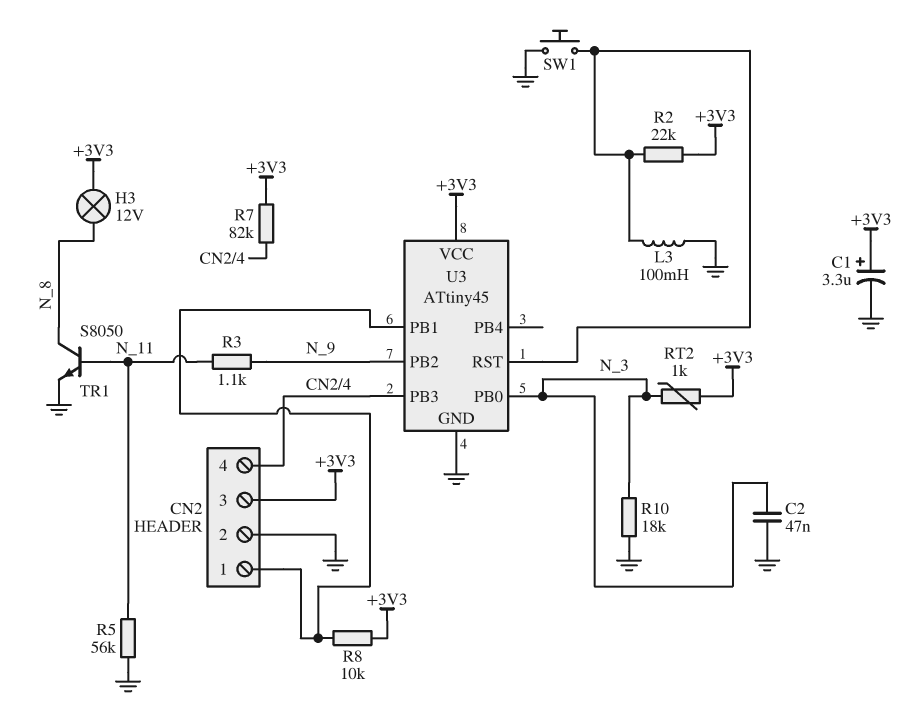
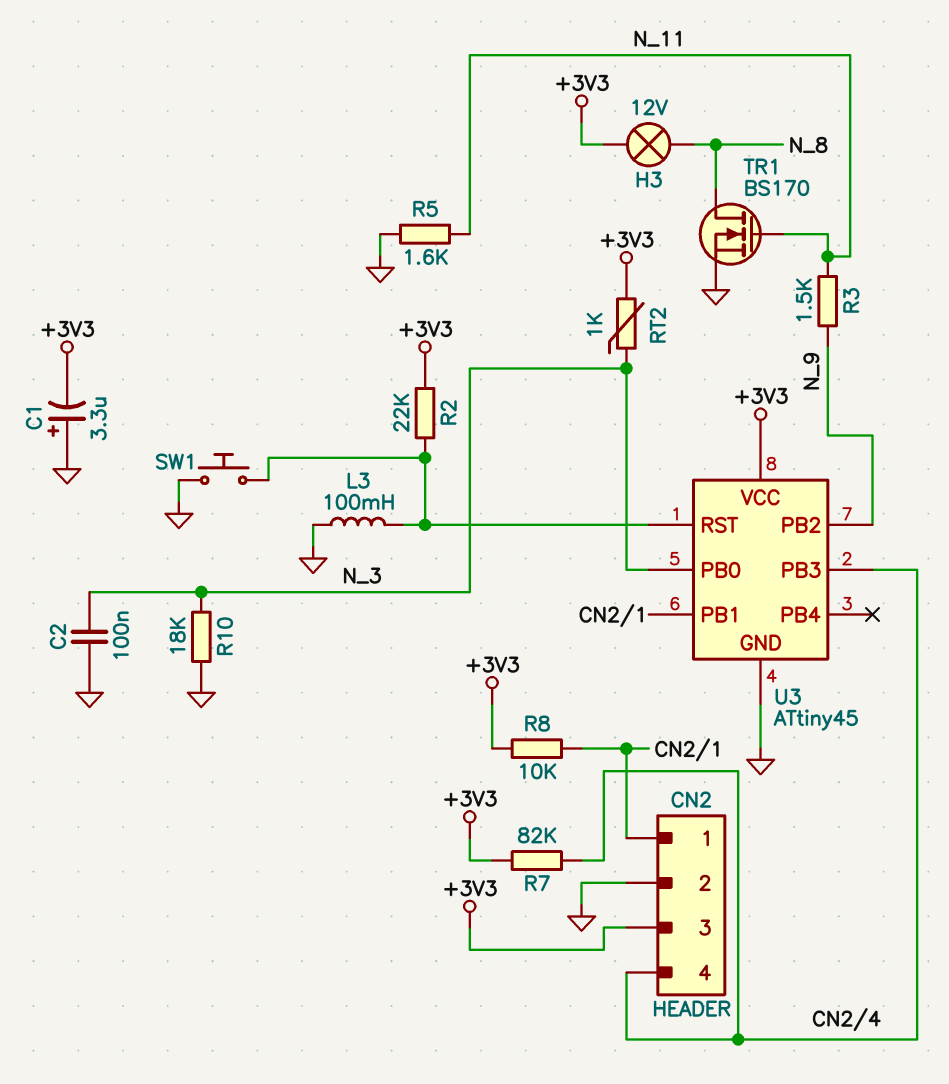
C1: 3.3uF (plus +3V3, minus GND) -> 3.3uF (plus GND, minus +3V3)
C2: 47nF (GND, N_3) -> 100nF (GND, N_3)
R3: 1.1k (N_9, N_11) -> 1.5k (N_9, N_11)
R5: 56k (GND, N_11) -> 1.6k (GND, N_11)
TR1: NPN S8050 (B N_11, C N_8, E GND) -> NMOS BS170 (G N_11, D N_8, S GND)

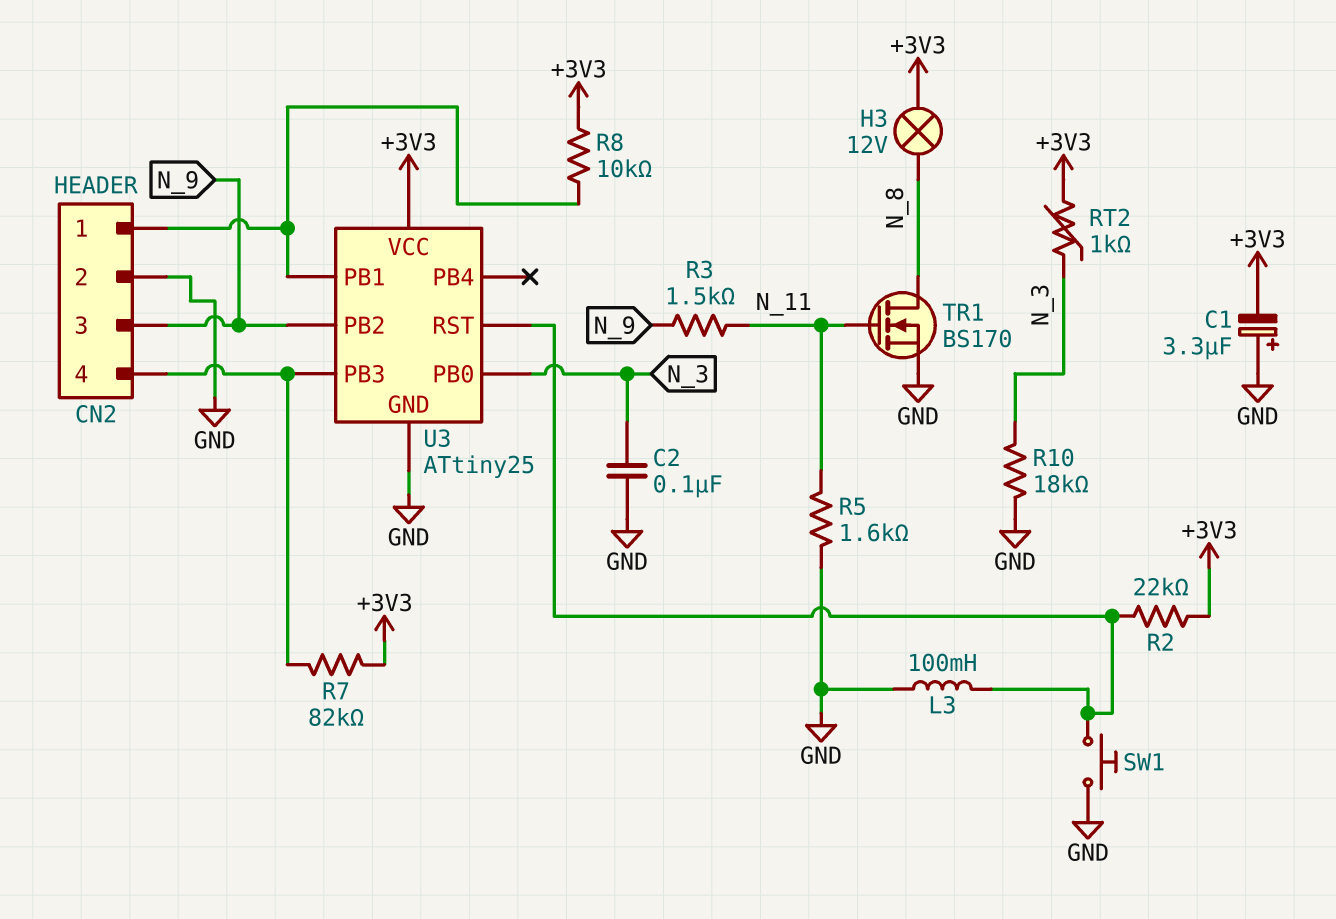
CN2 pin 3: +3V3 -> N_9
U3: ATtiny45 -> ATtiny25

